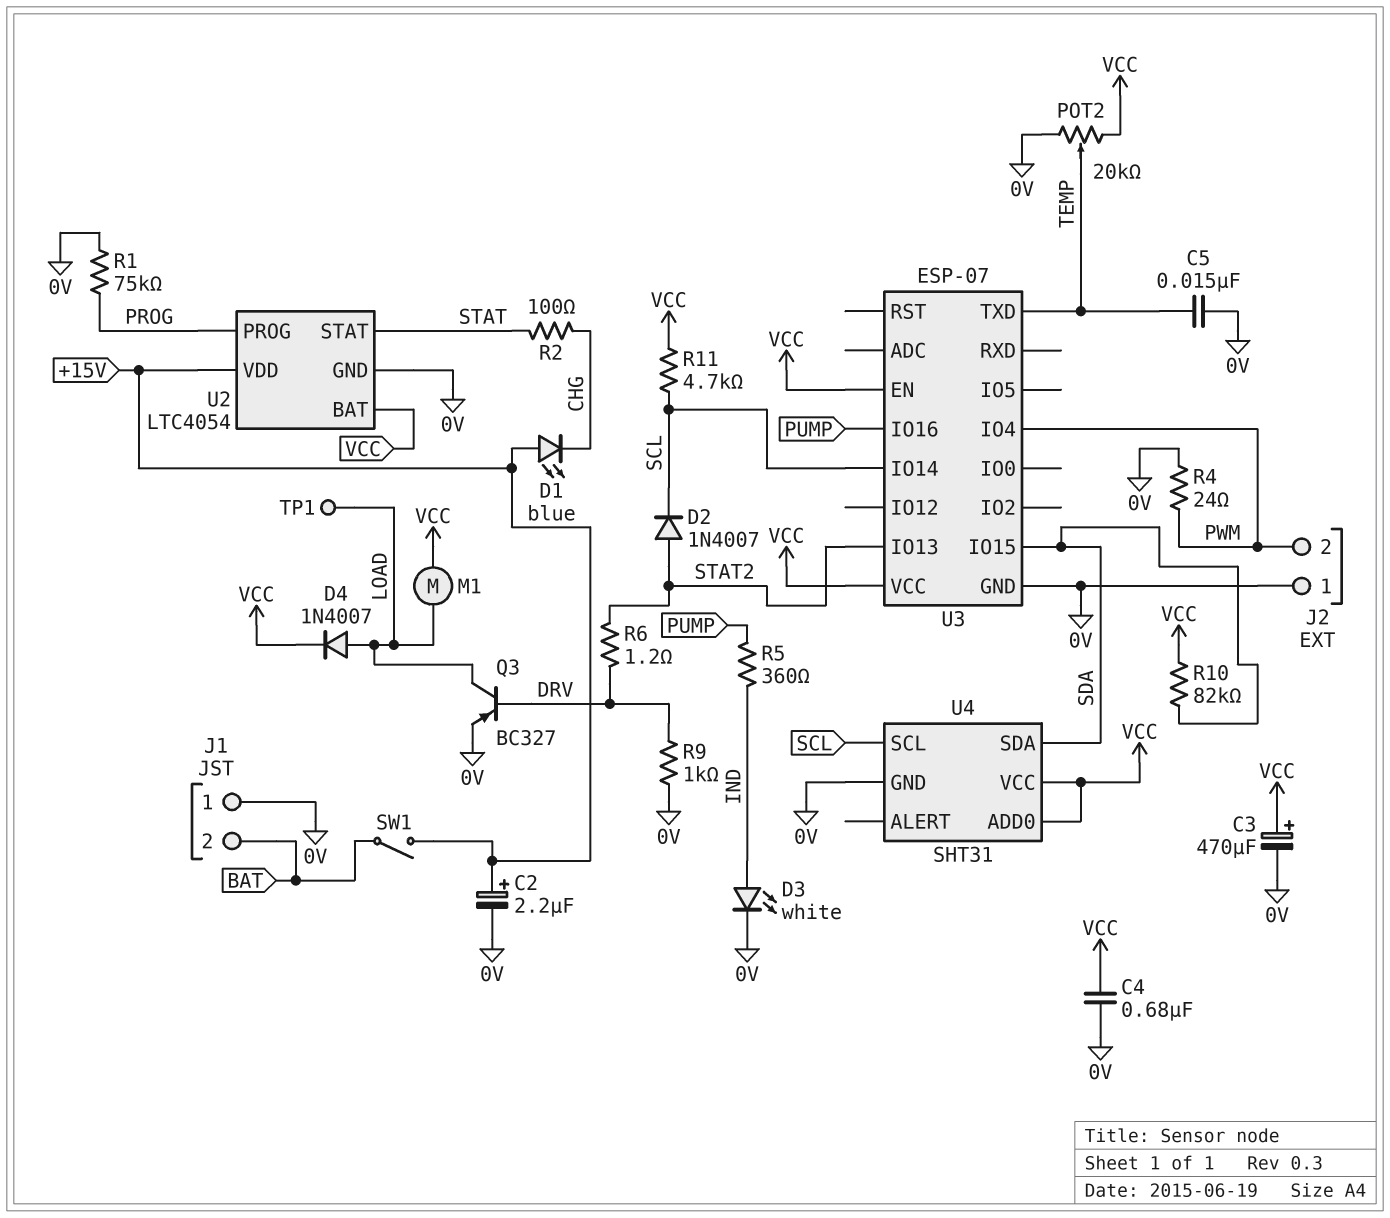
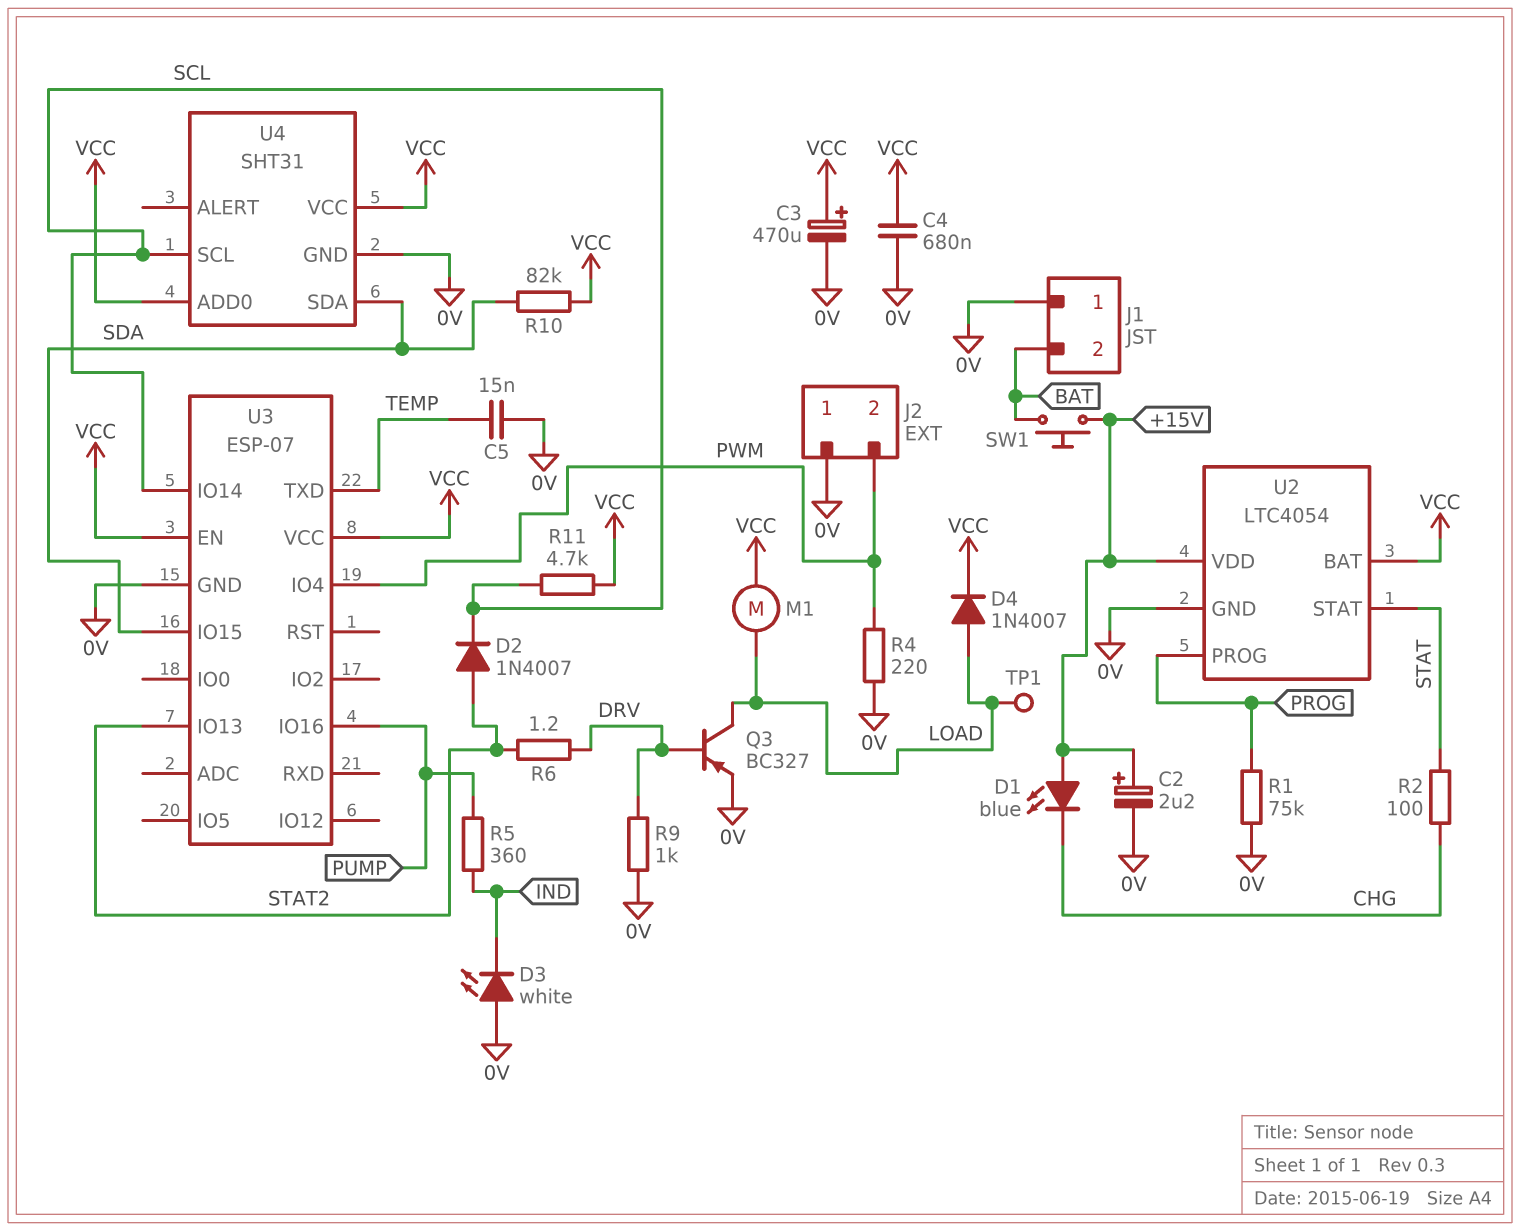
D3: LED white (A IND, K 0V) -> LED white (A 0V, K IND)
POT2: 20k (0V, VCC, wiper TEMP) -> none
R4: 24 (0V, PWM) -> 220 (0V, PWM)
SW1: switch (+15V, BAT) -> button (+15V, BAT)

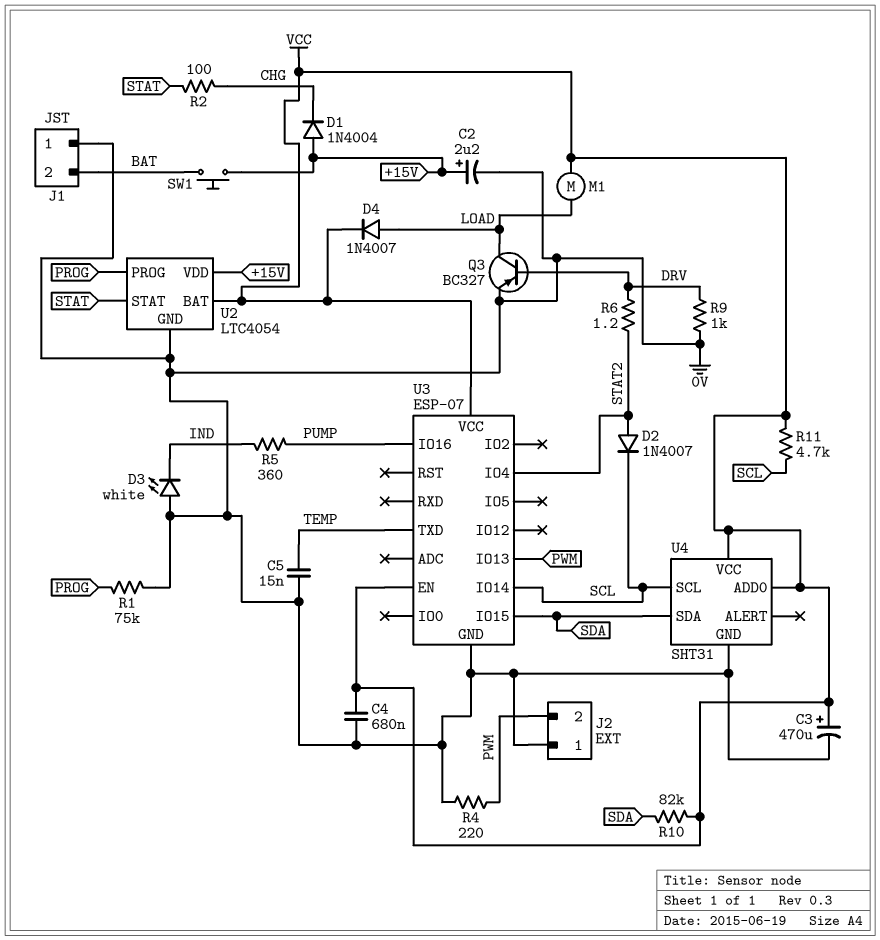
D1: LED blue (A +15V, K CHG) -> diode 1N4004 (A +15V, K CHG)
TP1: test point (LOAD) -> none
U3 pin IO4: PWM -> STAT2
U3 pin IO13: STAT2 -> PWM

